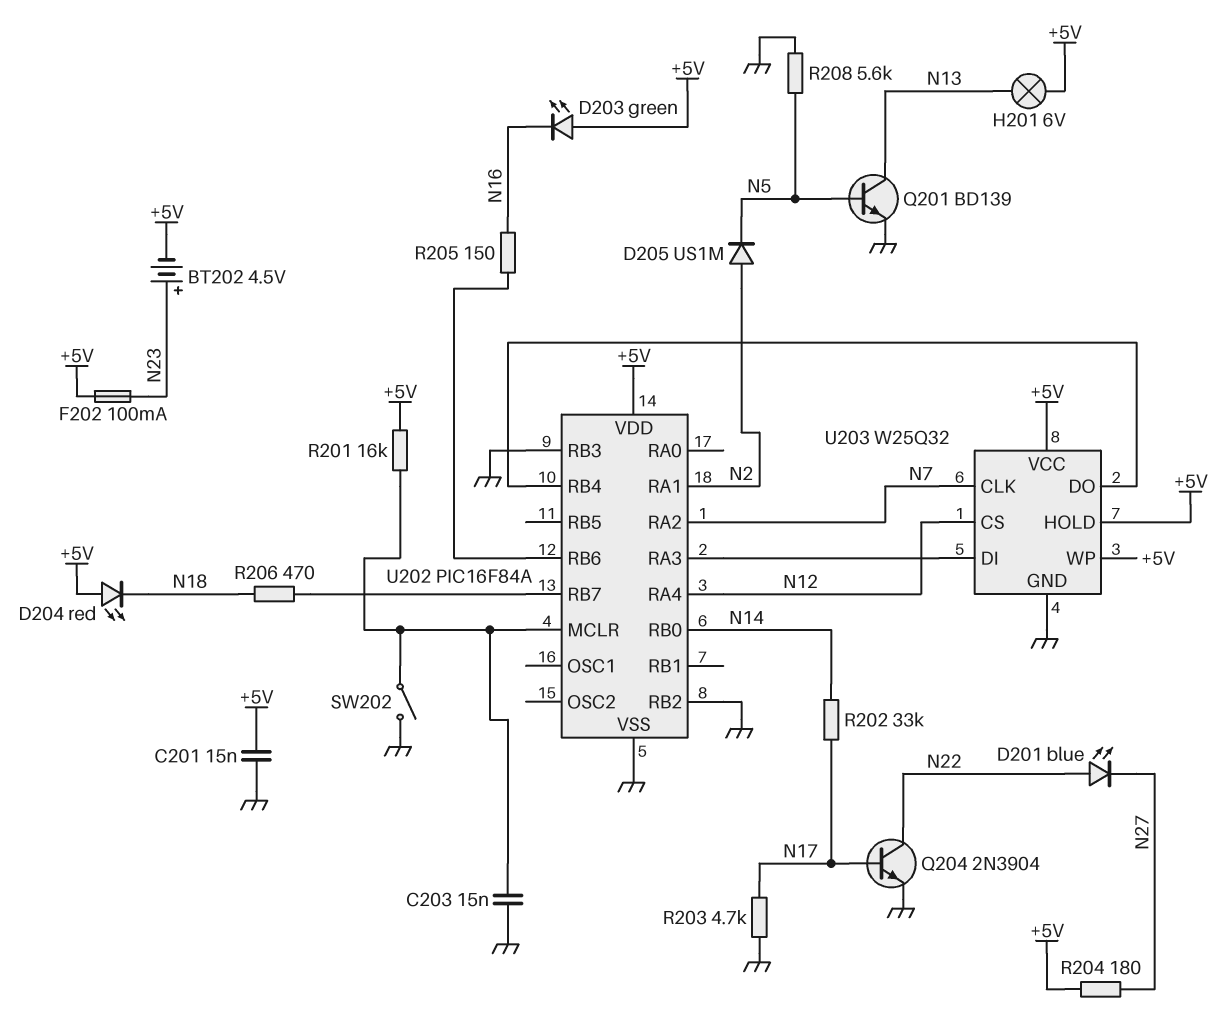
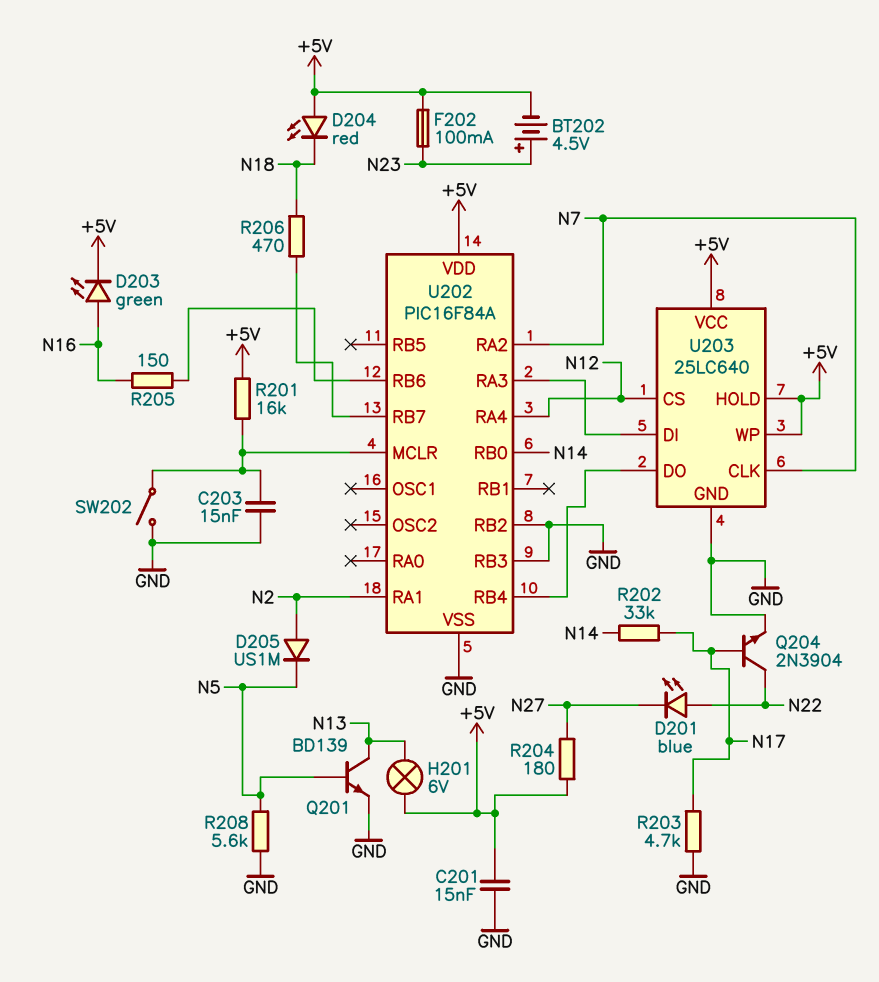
D203: LED green (A +5V, K N16) -> LED green (A N16, K +5V)
U203: W25Q32 -> 25LC640

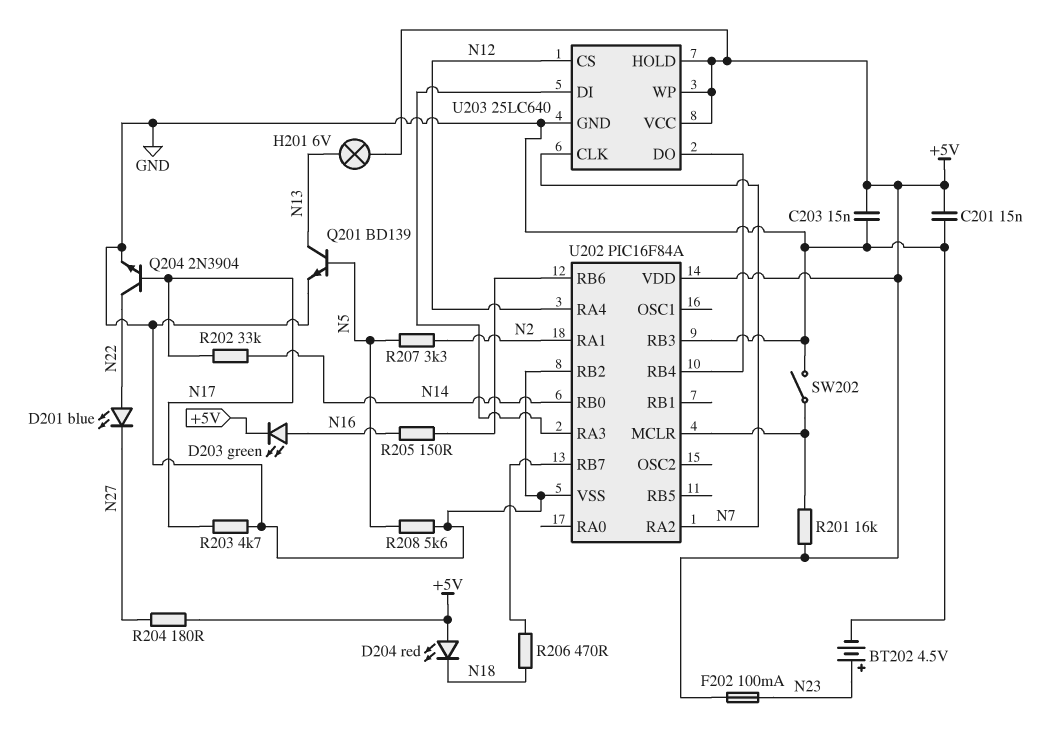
BT202: 4.5V (plus N23, minus +5V) -> 4.5V (plus N23, minus GND)
C203: 15nF (GND, U202/MCLR) -> 15nF (+5V, GND)
D205: diode US1M (A N2, K N5) -> none
R207: none -> 3.3k (N2, N5)

